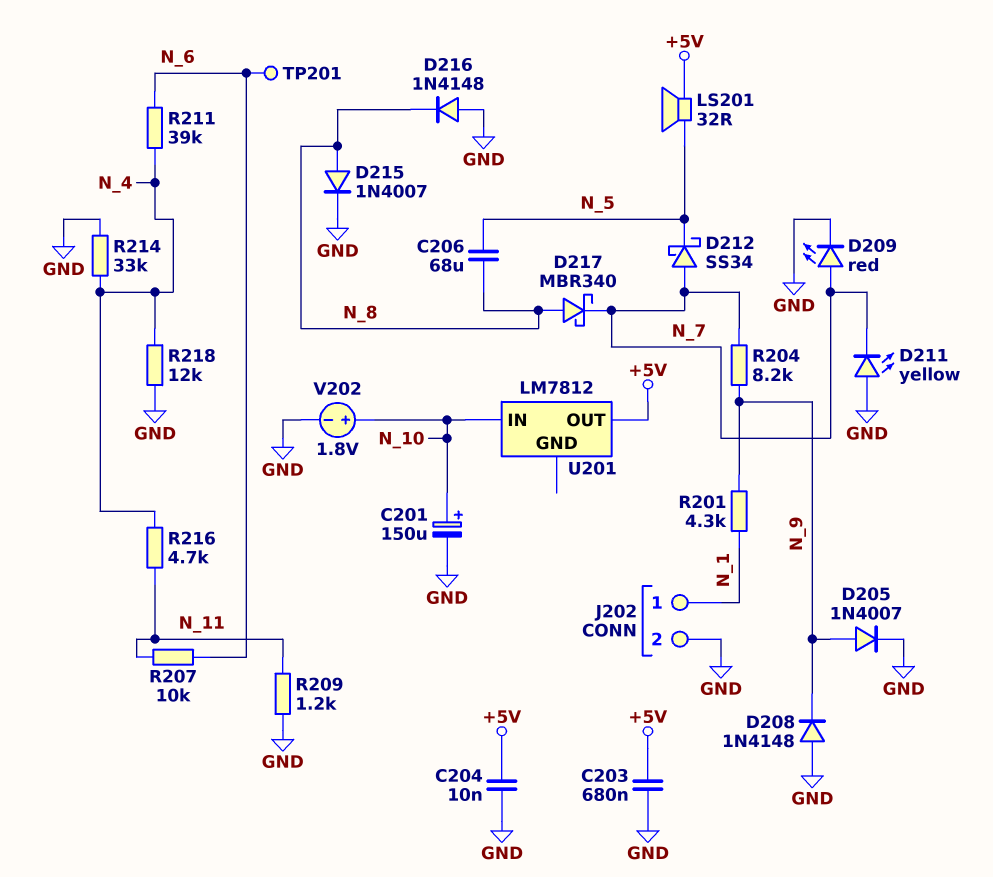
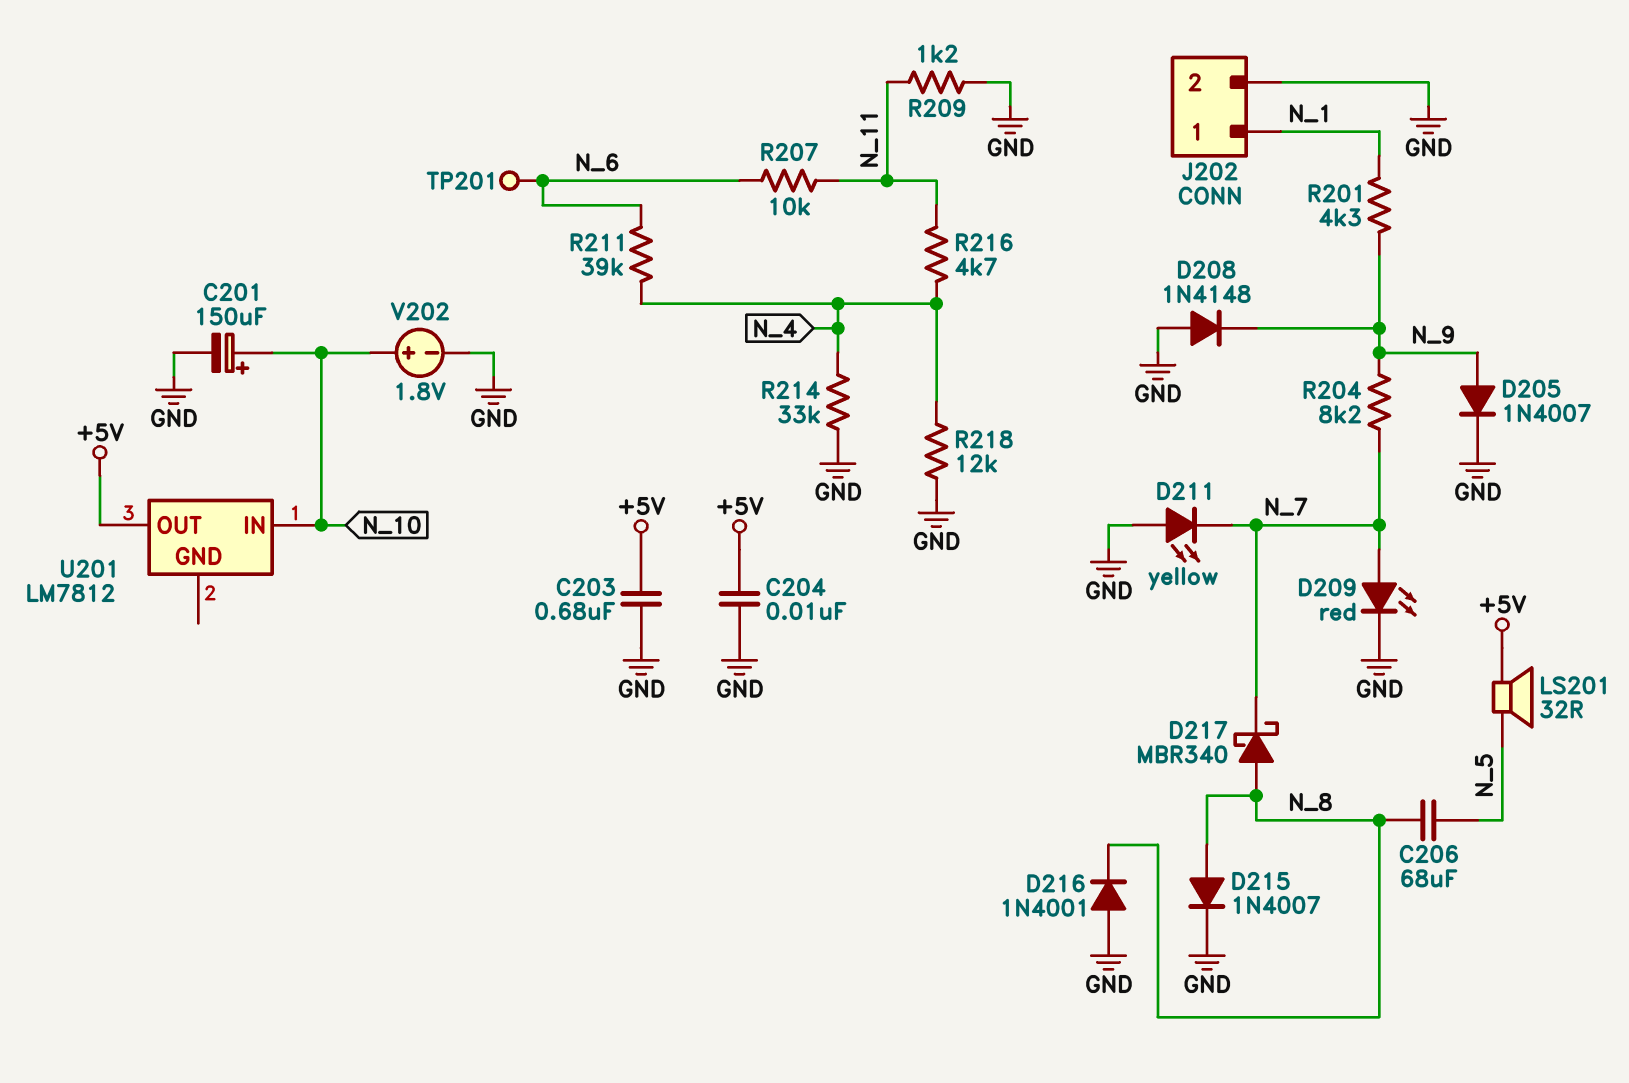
D212: schottky SS34 (A N_7, K N_5) -> none
D216: diode 1N4148 (A GND, K N_8) -> diode 1N4001 (A GND, K N_8)

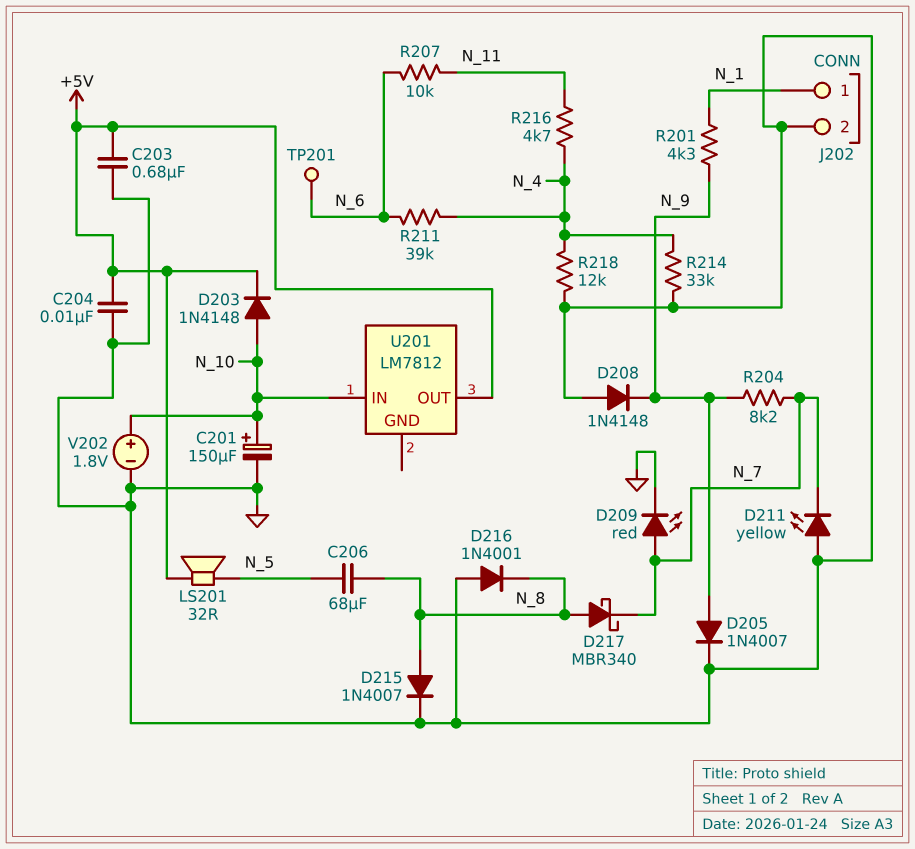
D203: none -> diode 1N4148 (A N_10, K +5V)
R209: 1.2k (GND, N_11) -> none

